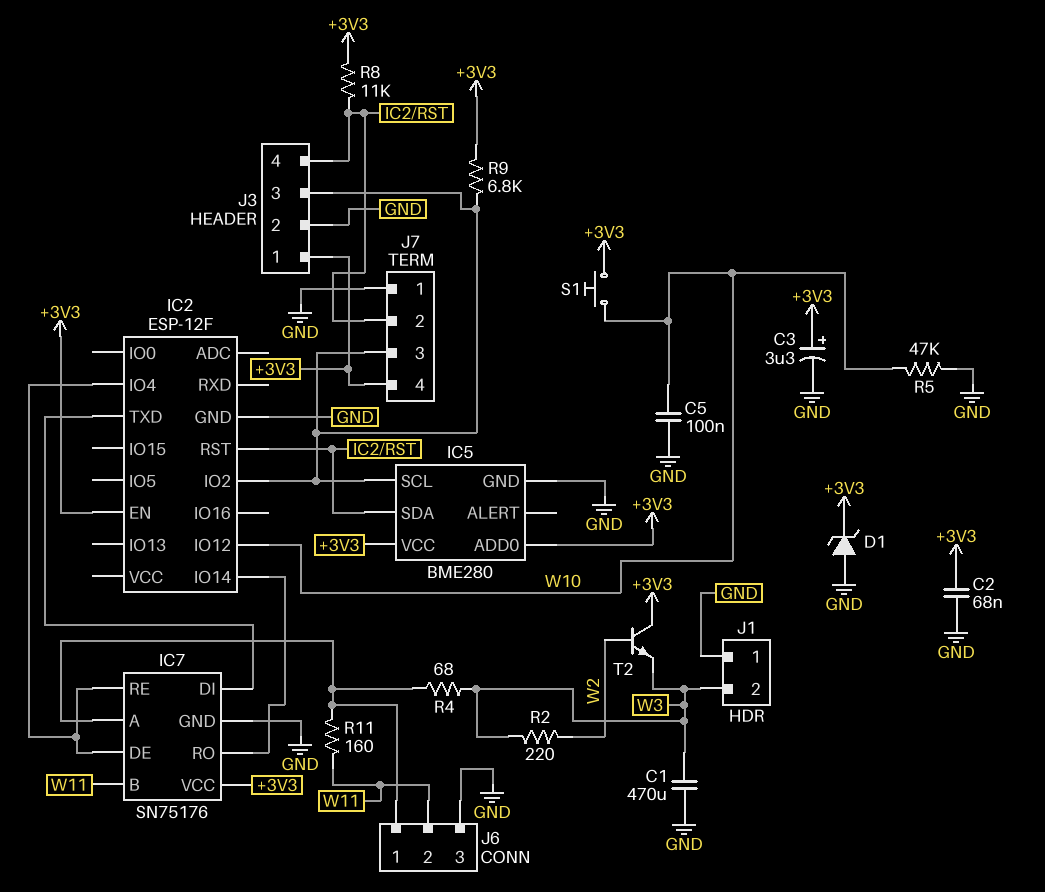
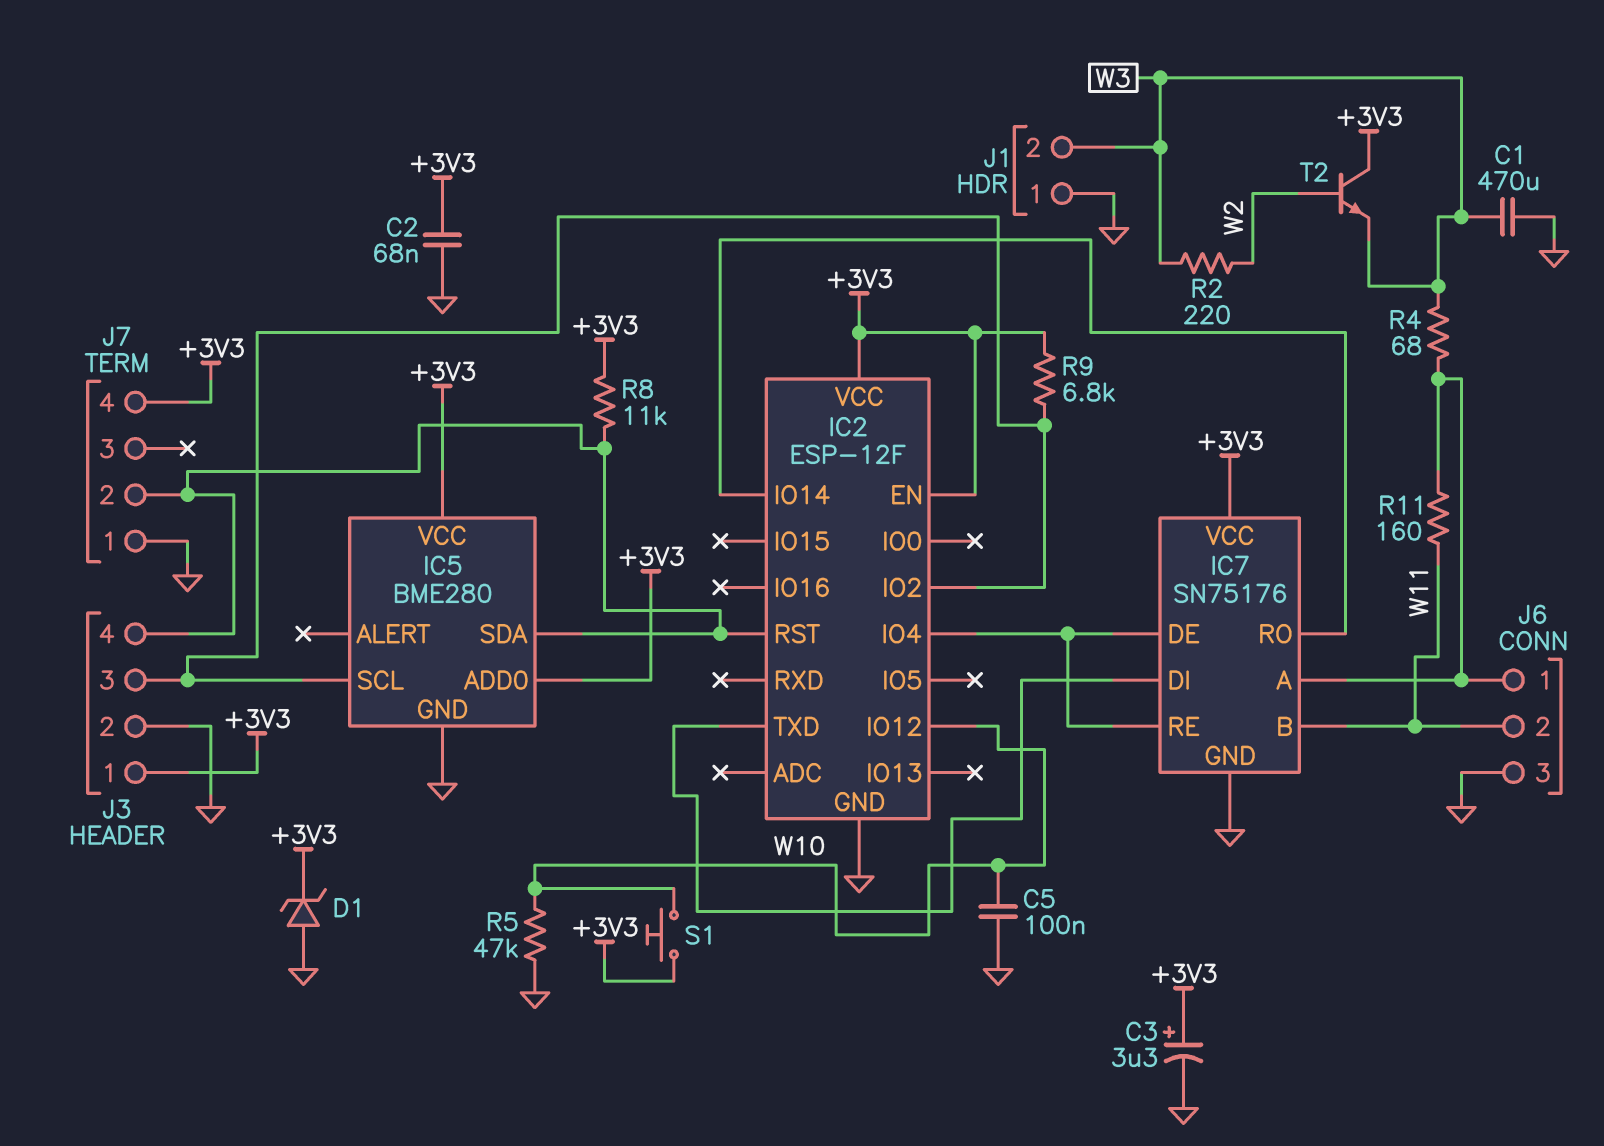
IC2 pin VCC: none -> +3V3
J7 pin 3: IC2/IO2 -> none

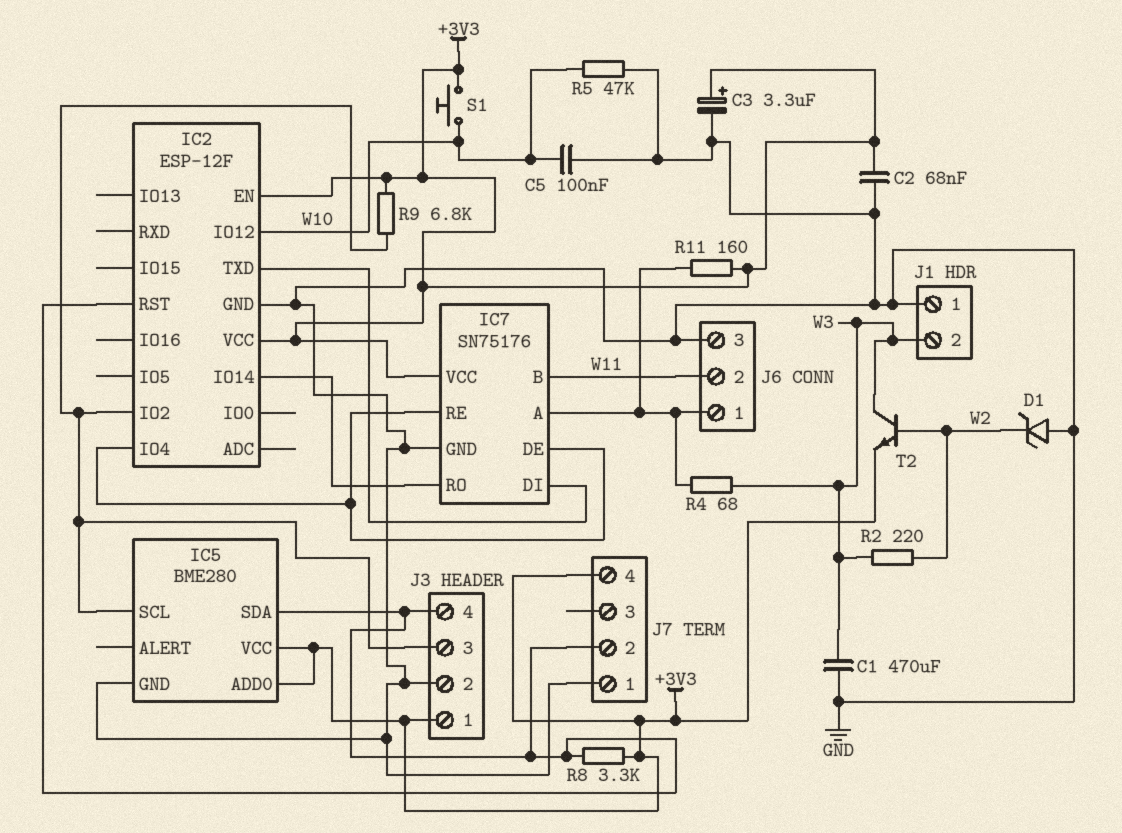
D1: zener (A GND, K +3V3) -> zener (A GND, K W2)
R8: 11k (+3V3, IC2/RST) -> 3.3k (+3V3, IC2/RST)
R11: 160 (IC7/A, W11) -> 160 (+3V3, IC7/A)
T2: NPN (B W2, C +3V3, E W3) -> NPN (B W2, C W3, E +3V3)

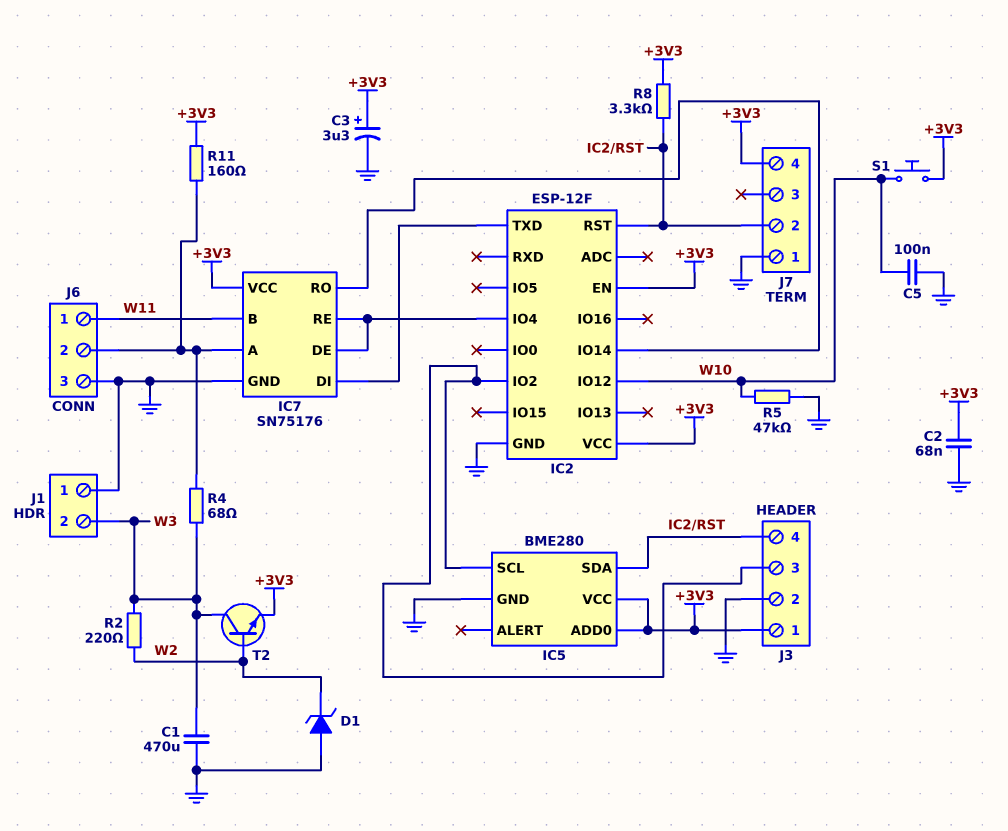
J6 pin 1: IC7/A -> W11
J6 pin 2: W11 -> IC7/A
R9: 6.8k (+3V3, IC2/IO2) -> none

